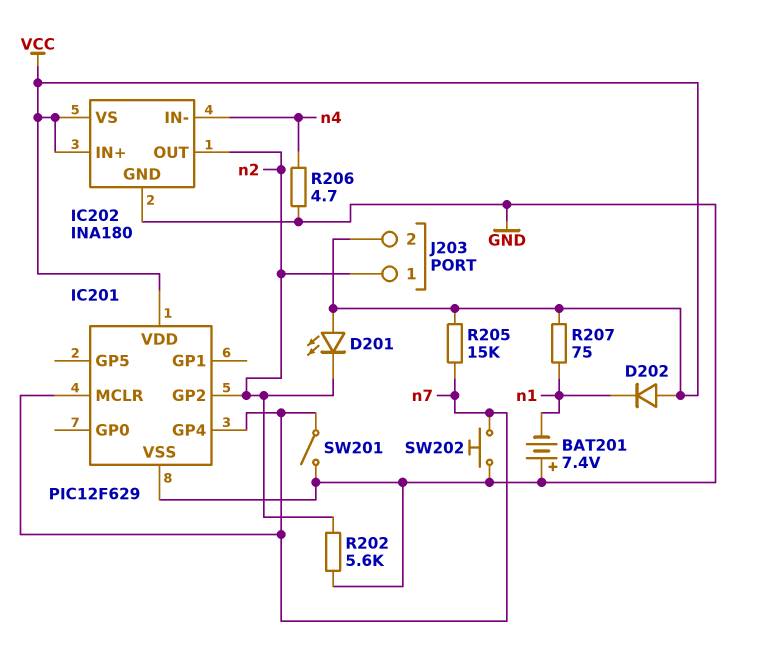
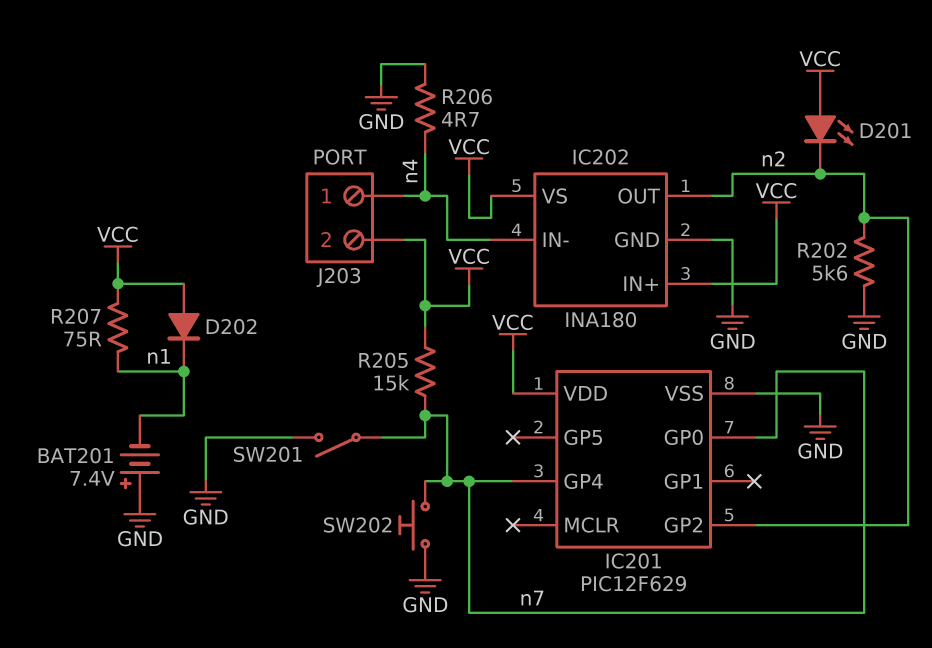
IC201 pin GP0: none -> n7
IC201 pin MCLR: n7 -> none
J203 pin 1: n2 -> n4

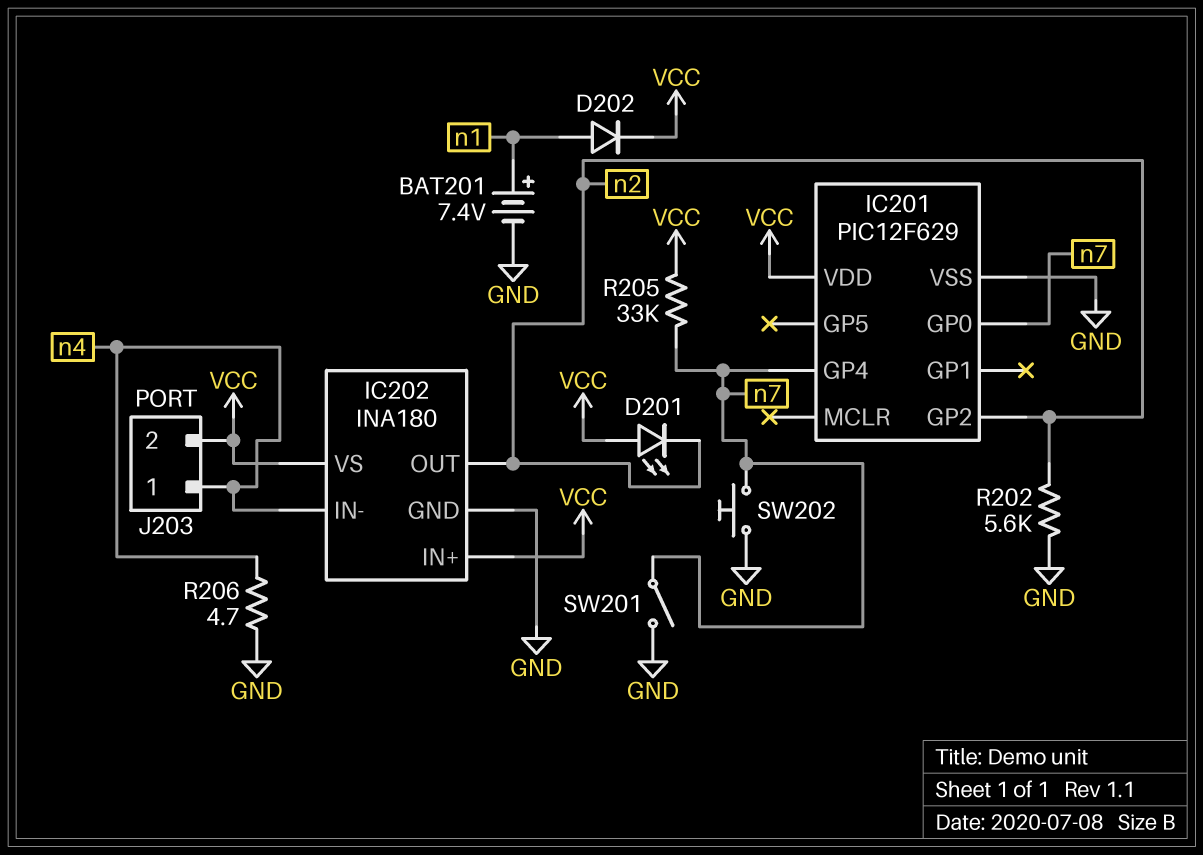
BAT201: 7.4V (plus GND, minus n1) -> 7.4V (plus n1, minus GND)
D202: diode (A VCC, K n1) -> diode (A n1, K VCC)
R205: 15k (VCC, n7) -> 33k (VCC, n7)
R207: 75 (VCC, n1) -> none

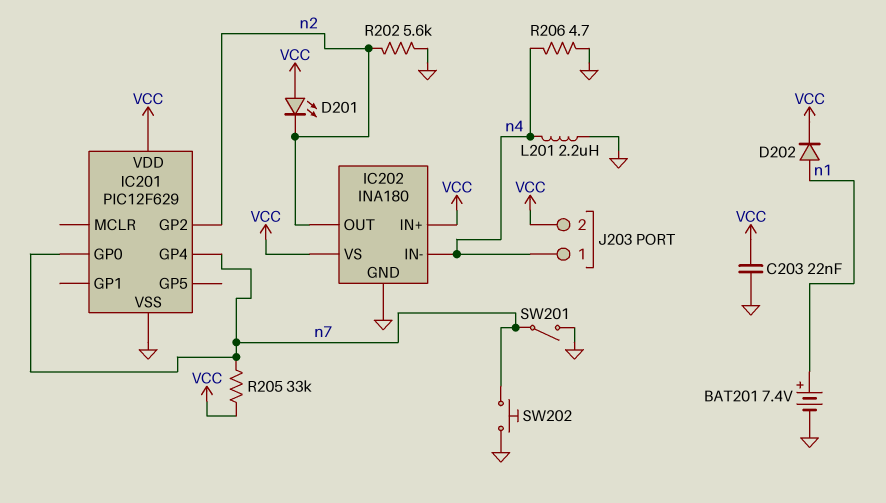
C203: none -> 22nF (GND, VCC)
L201: none -> 2.2uH (GND, n4)

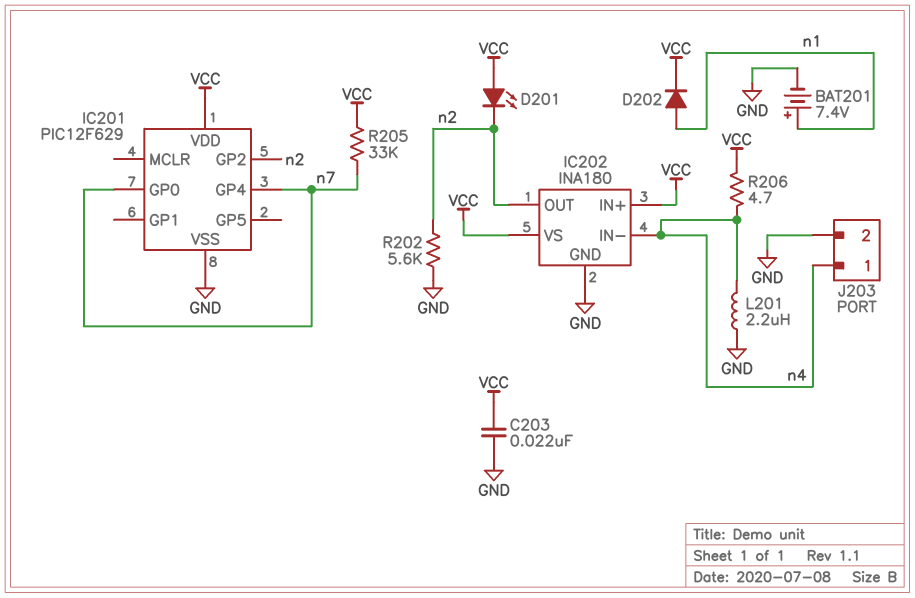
J203 pin 2: VCC -> GND
R206: 4.7 (GND, n4) -> 4.7 (VCC, n4)
SW201: switch (GND, n7) -> none
SW202: button (GND, n7) -> none

